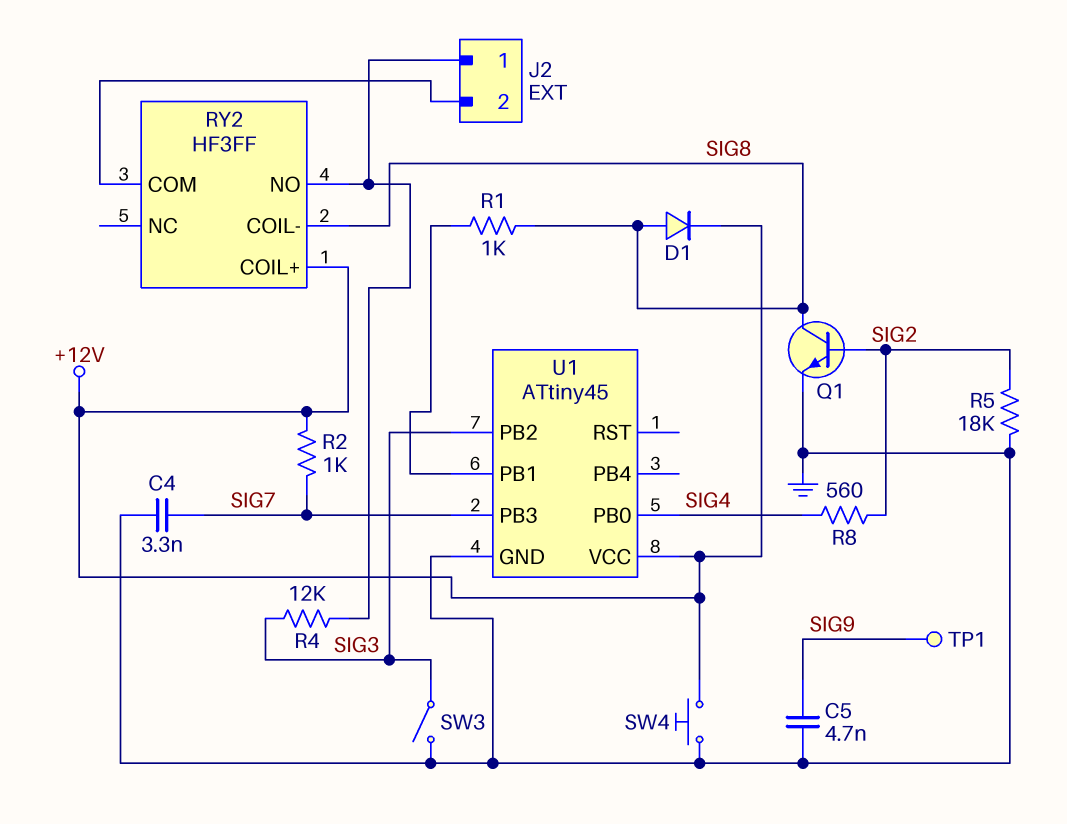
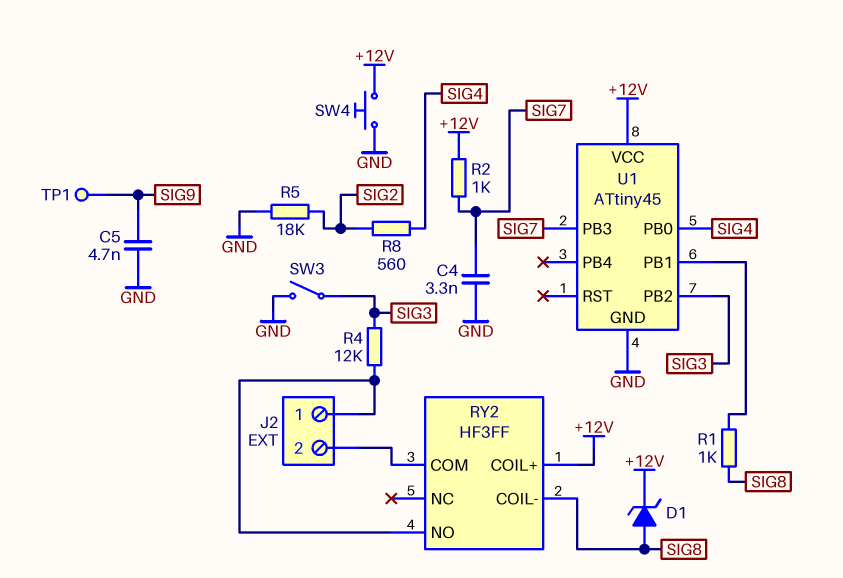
D1: diode (A SIG8, K +12V) -> zener (A SIG8, K +12V)
Q1: NPN (B SIG2, C SIG8, E GND) -> none

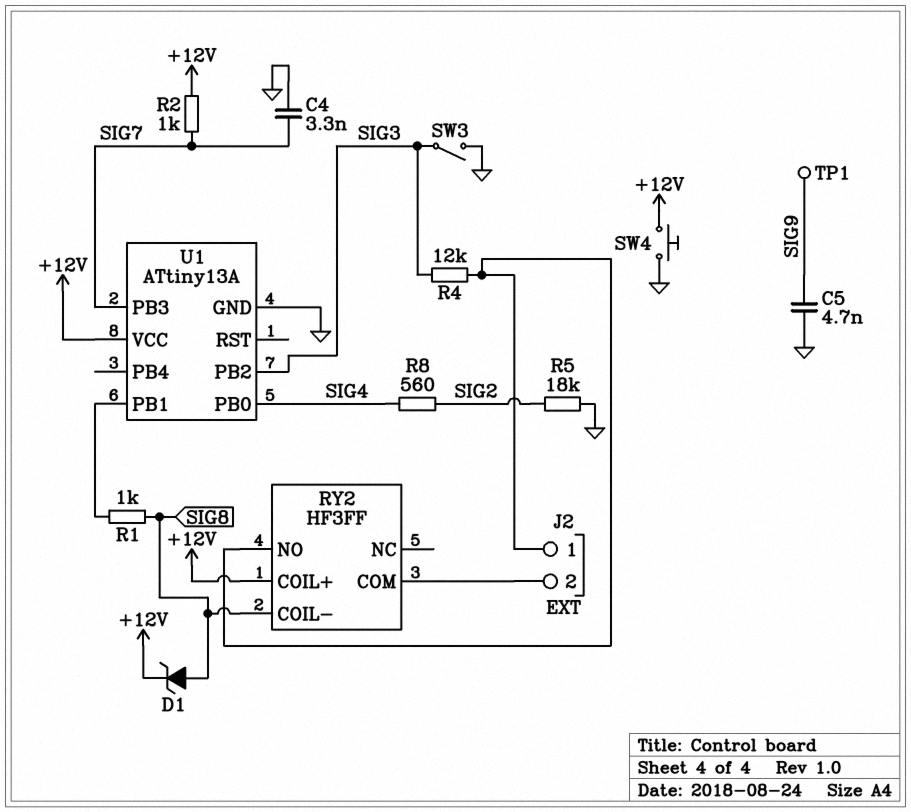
U1: ATtiny45 -> ATtiny13A

